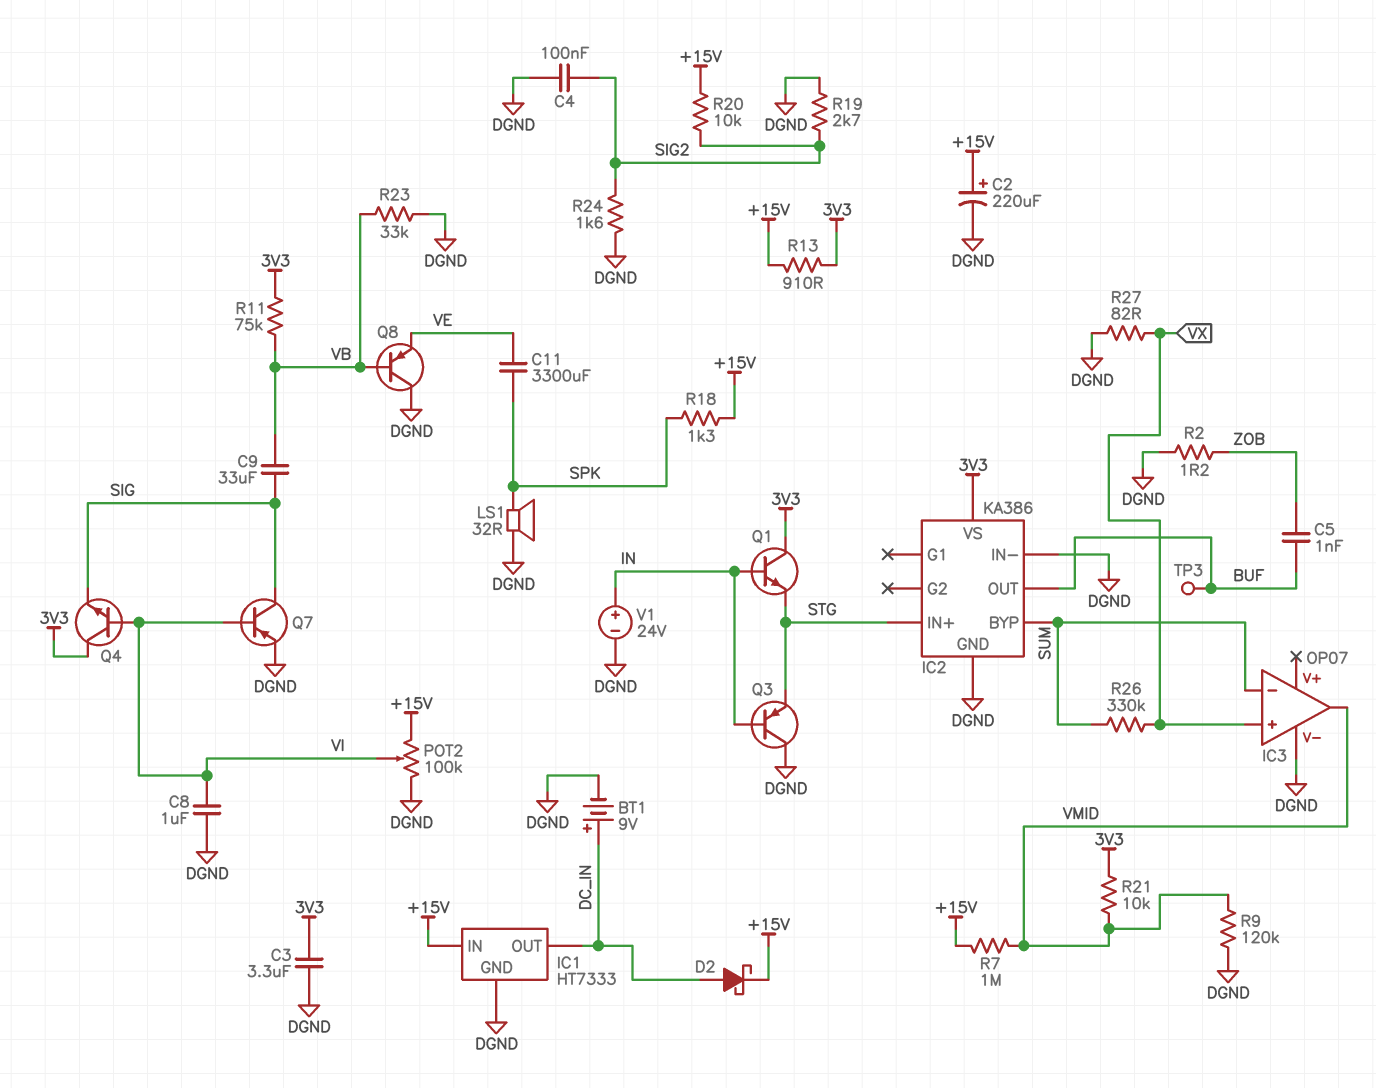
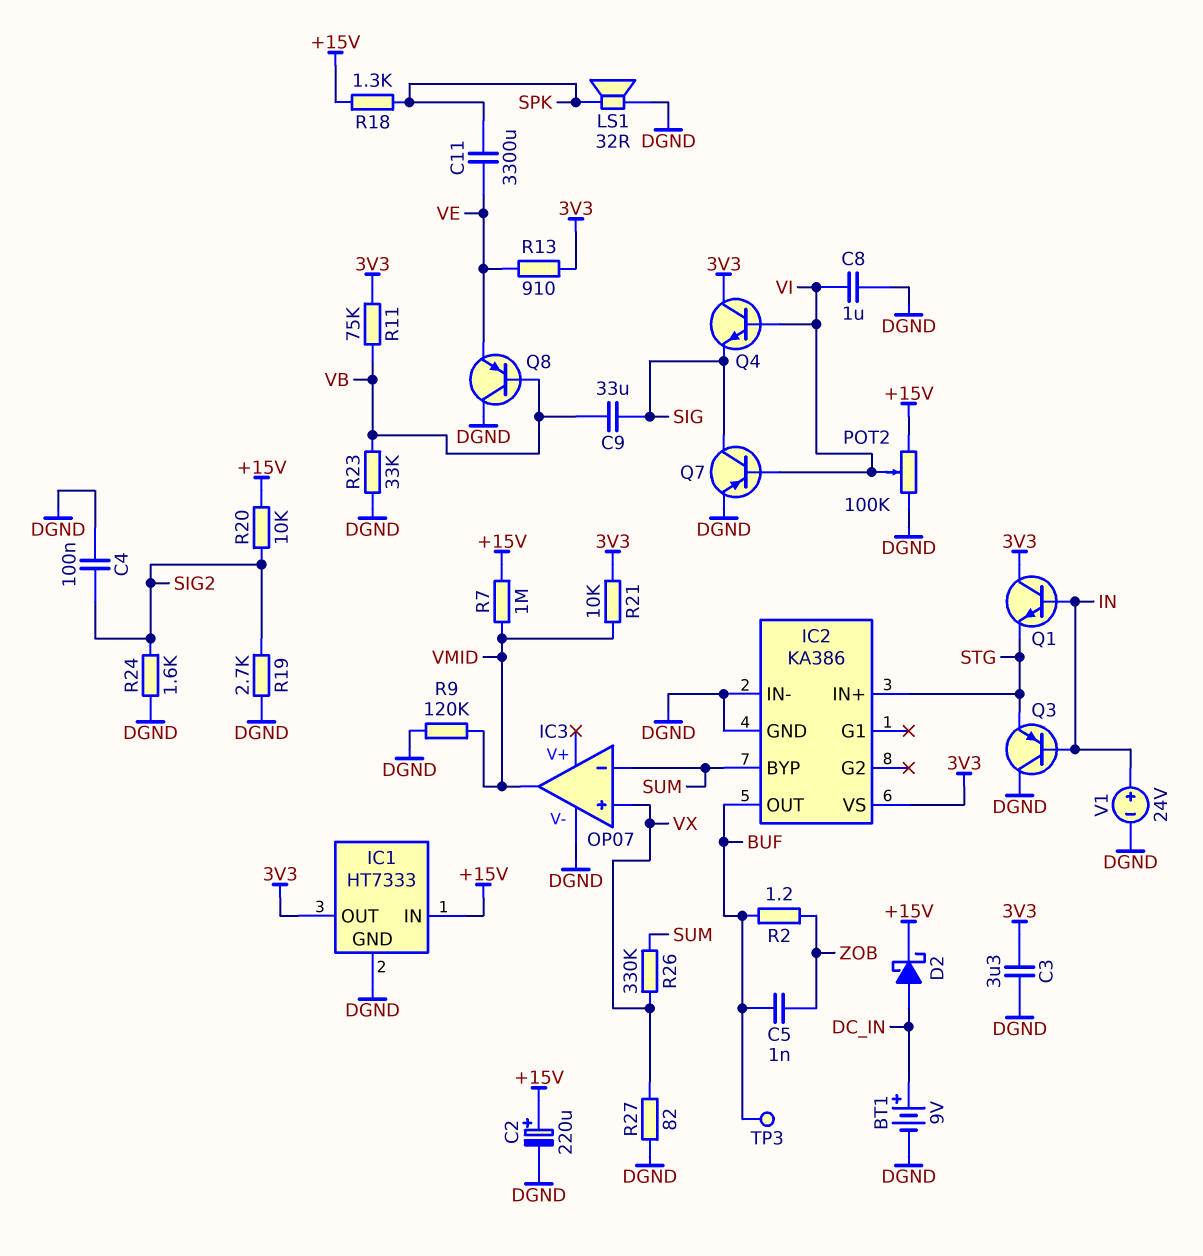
IC1 pin OUT: DC_IN -> 3V3
R2: 1.2 (DGND, ZOB) -> 1.2 (BUF, ZOB)
R13: 910 (+15V, 3V3) -> 910 (3V3, VE)

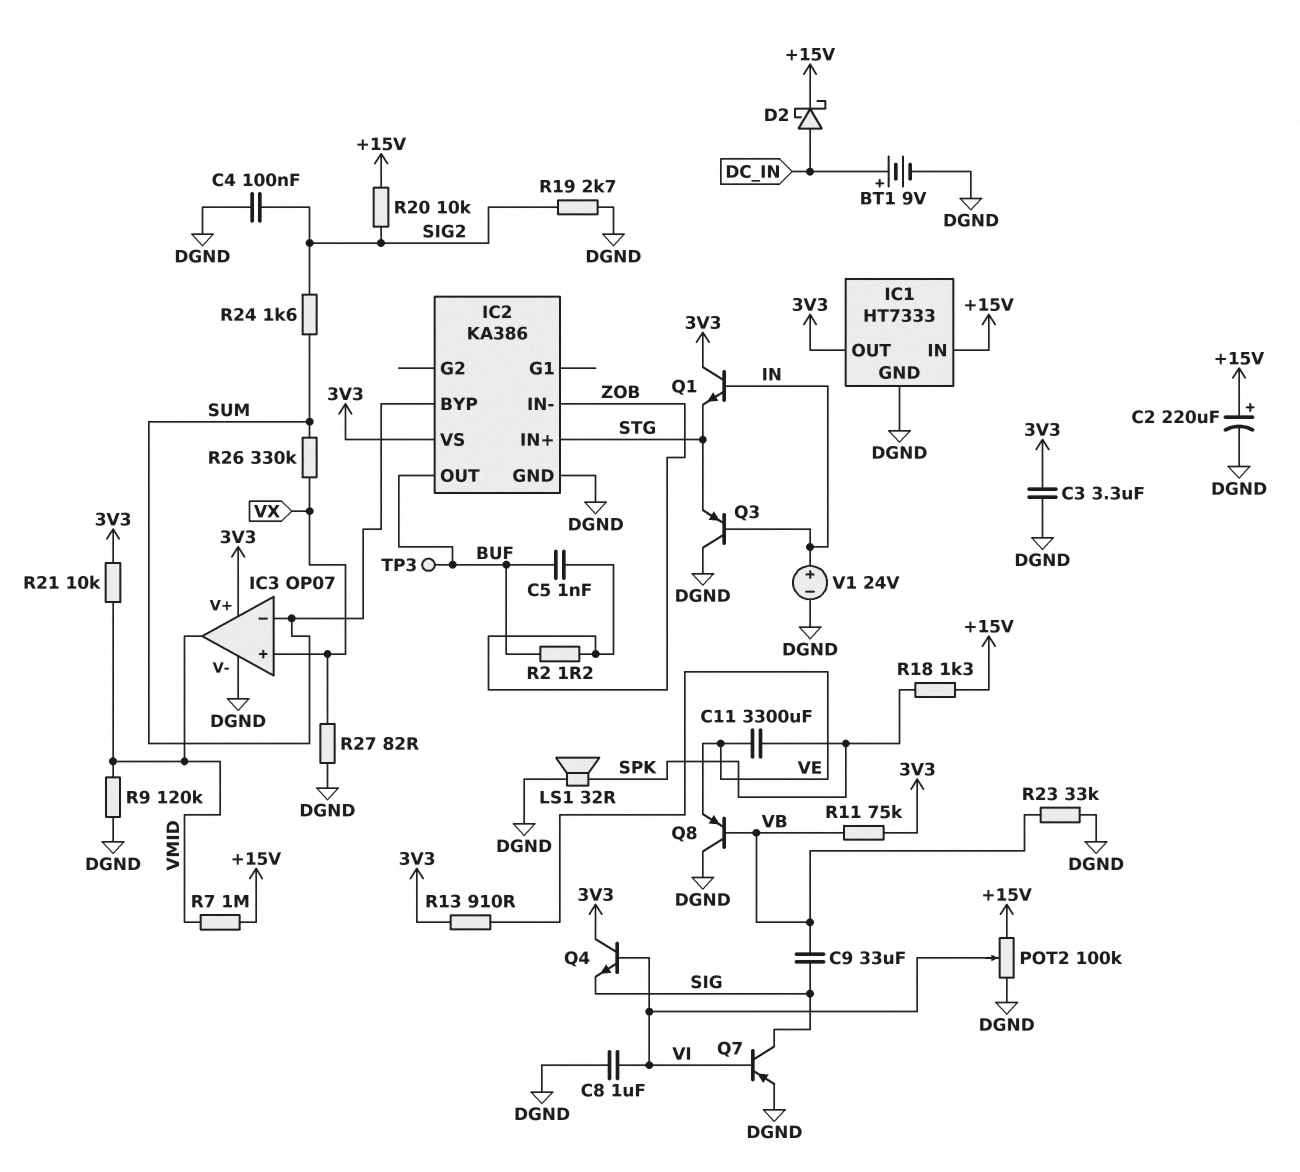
IC2 pin IN-: DGND -> ZOB
IC3 pin V+: none -> 3V3
R24: 1.6k (DGND, SIG2) -> 1.6k (SIG2, SUM)

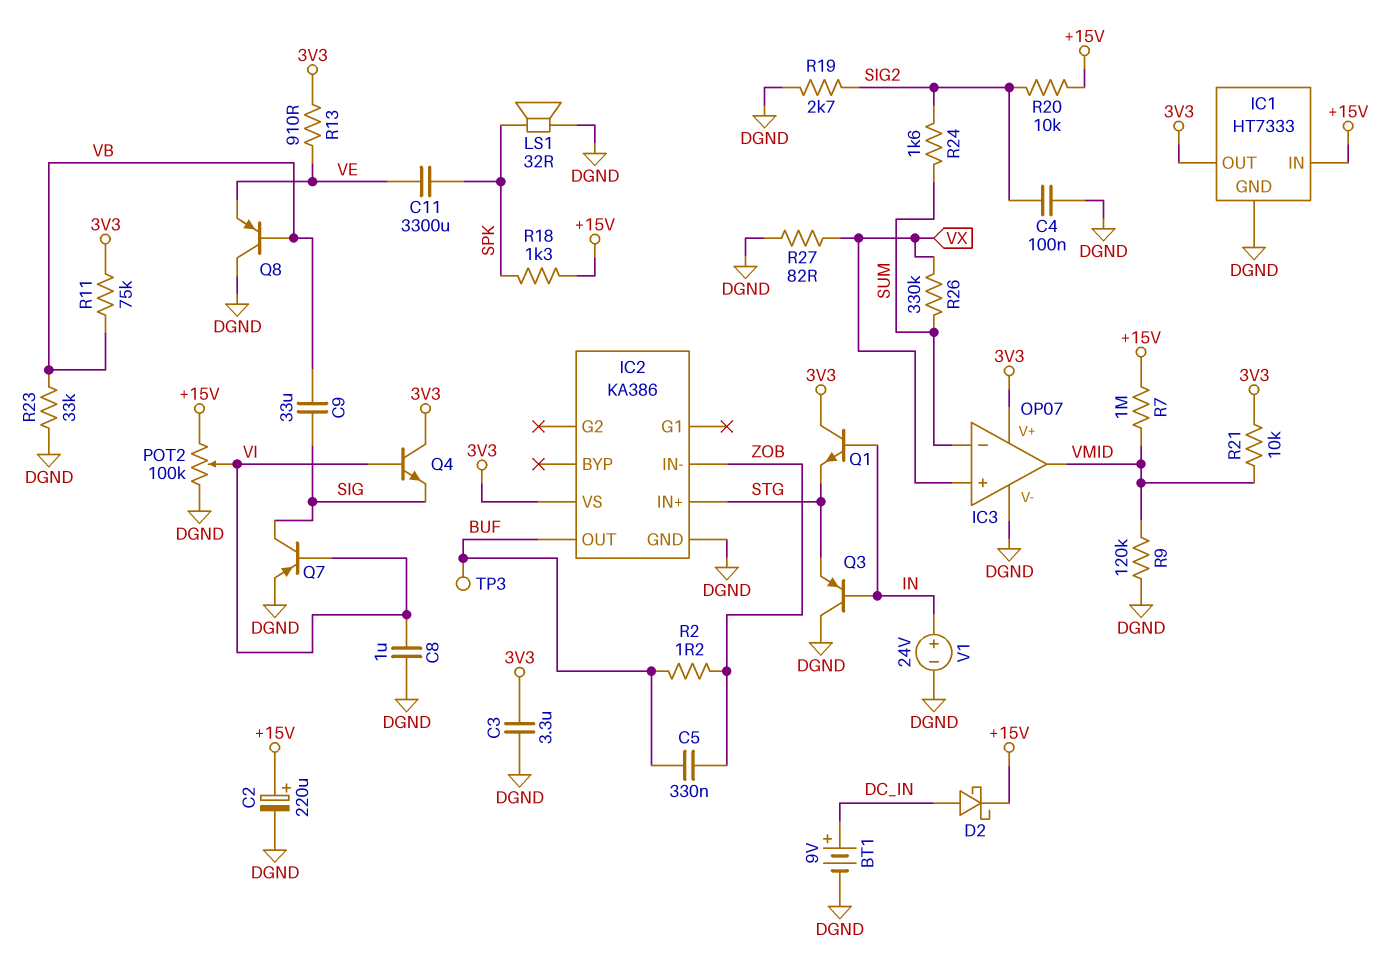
C5: 1nF (BUF, ZOB) -> 330nF (BUF, ZOB)
IC2 pin BYP: SUM -> none

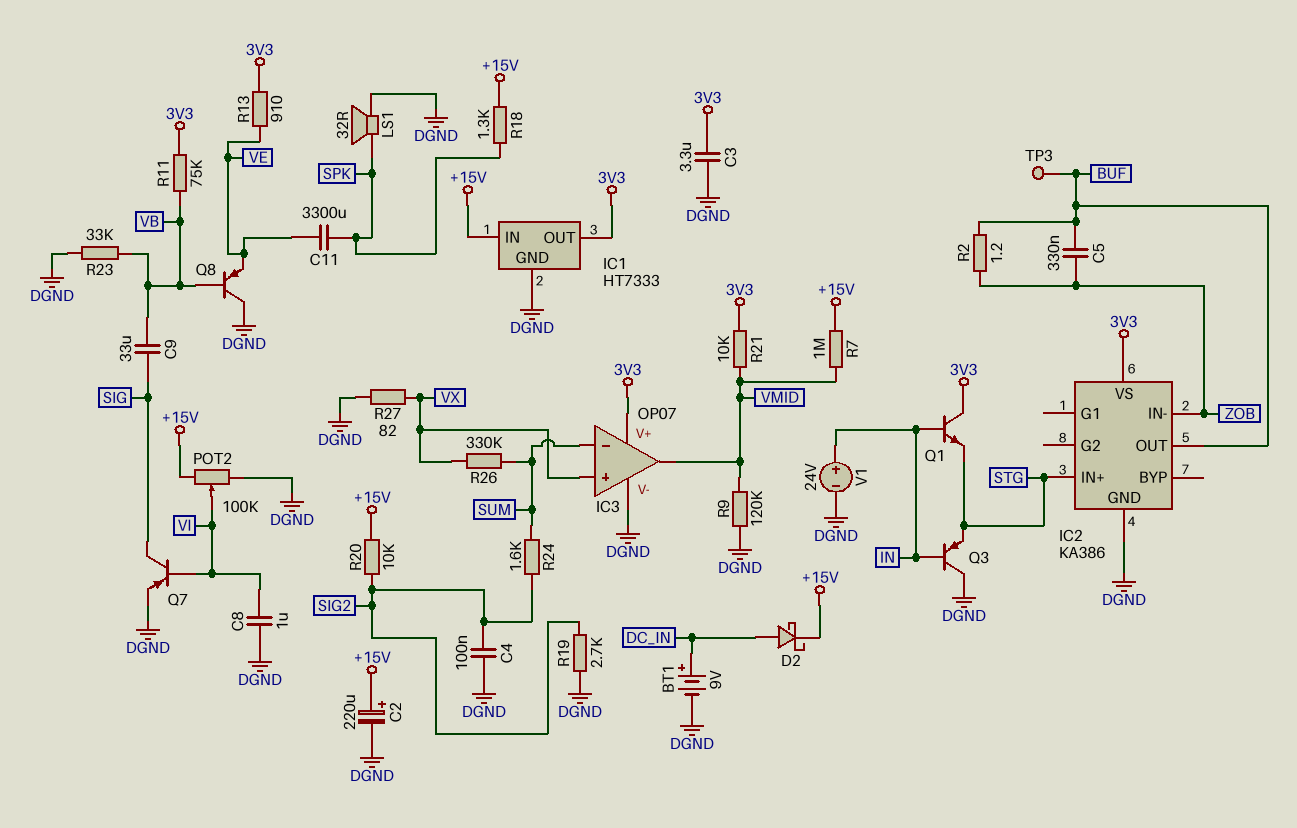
Q4: NPN (B VI, C 3V3, E SIG) -> none

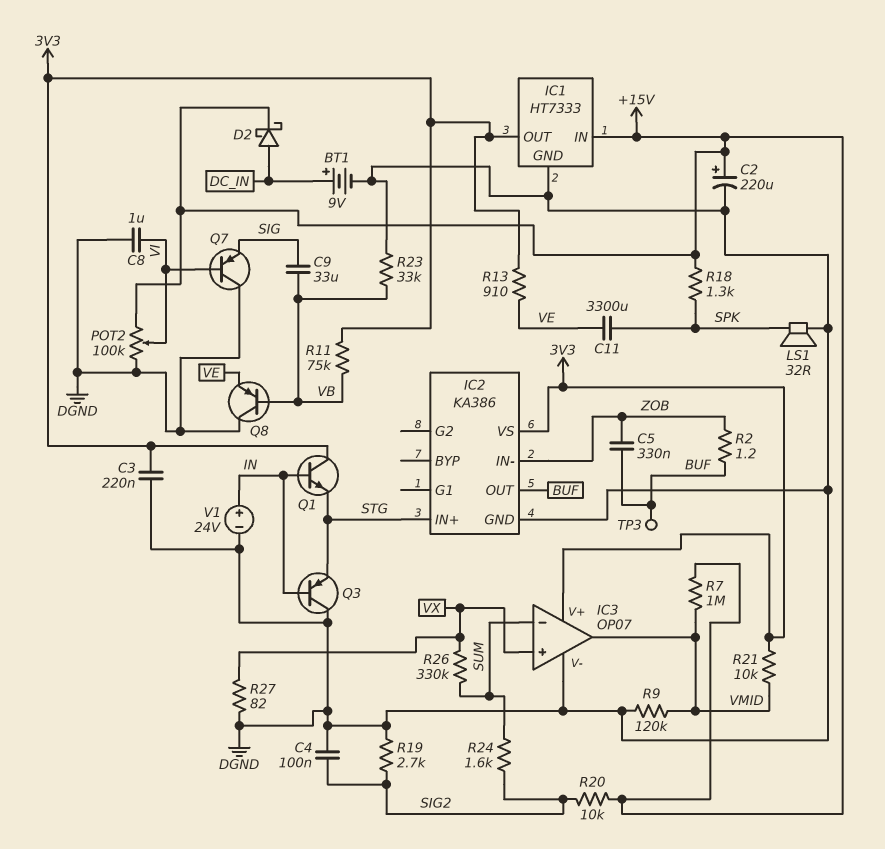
C3: 3.3uF (3V3, DGND) -> 220nF (3V3, DGND)
Q7: PNP (B VI, C SIG, E DGND) -> PNP (B VI, C DGND, E SIG)

